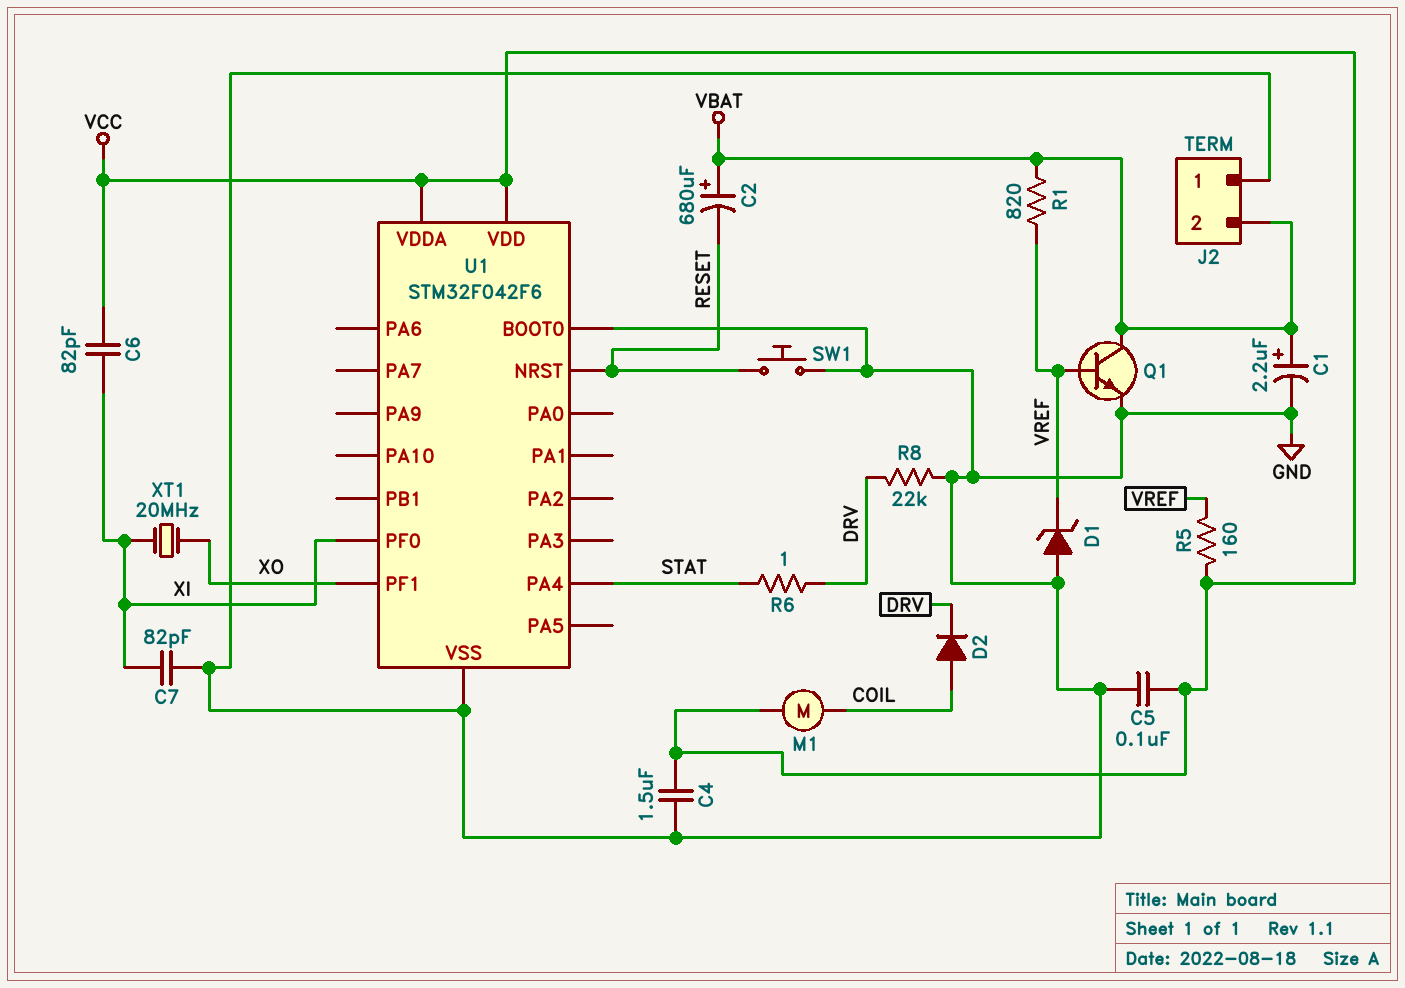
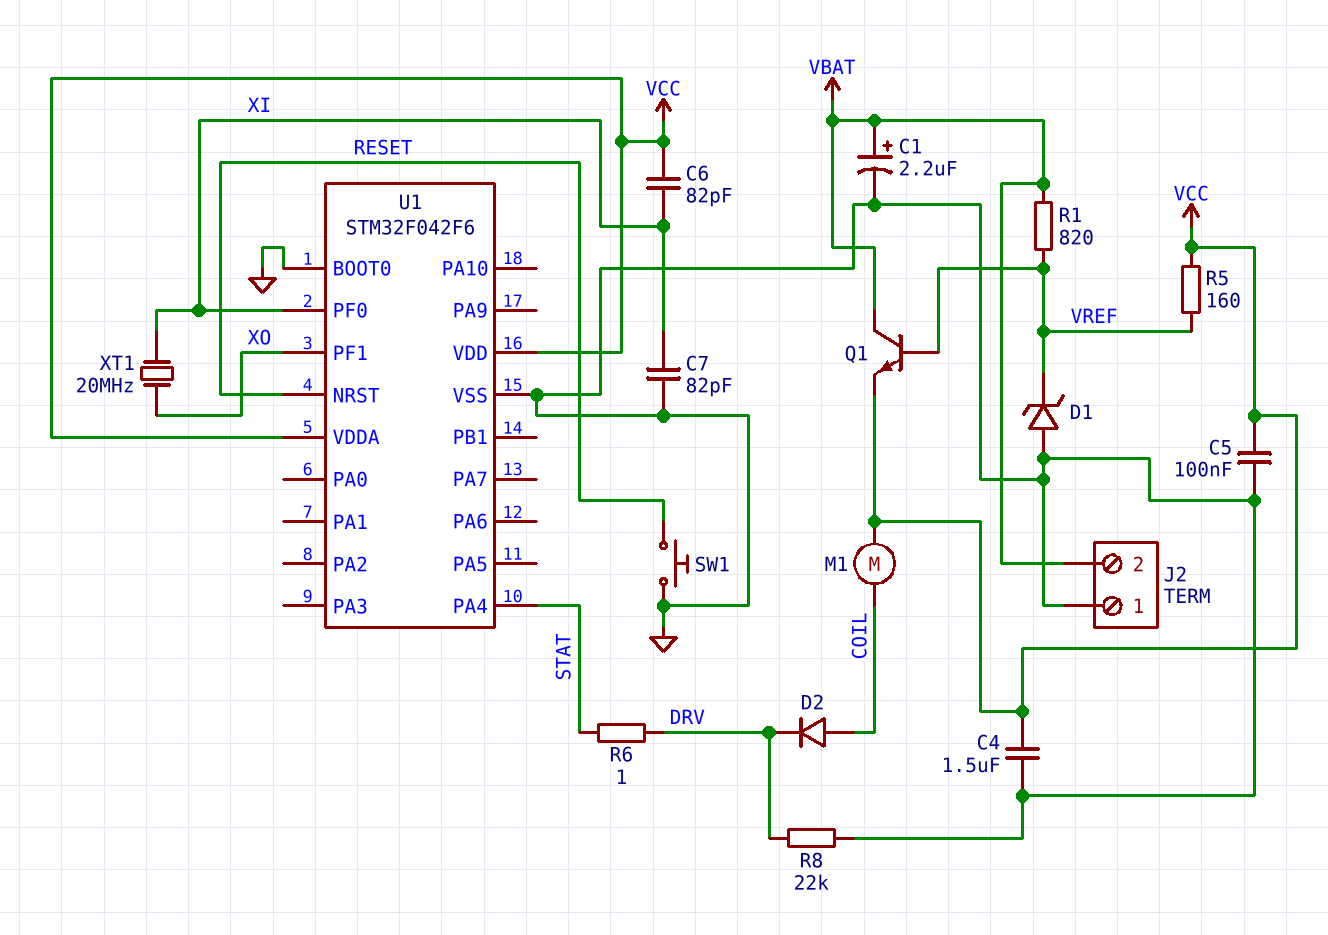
C2: 680uF (plus VBAT, minus RESET) -> none
Q1: NPN (B VREF, C VBAT, E GND) -> NPN (B VREF, C VBAT, E VCC)

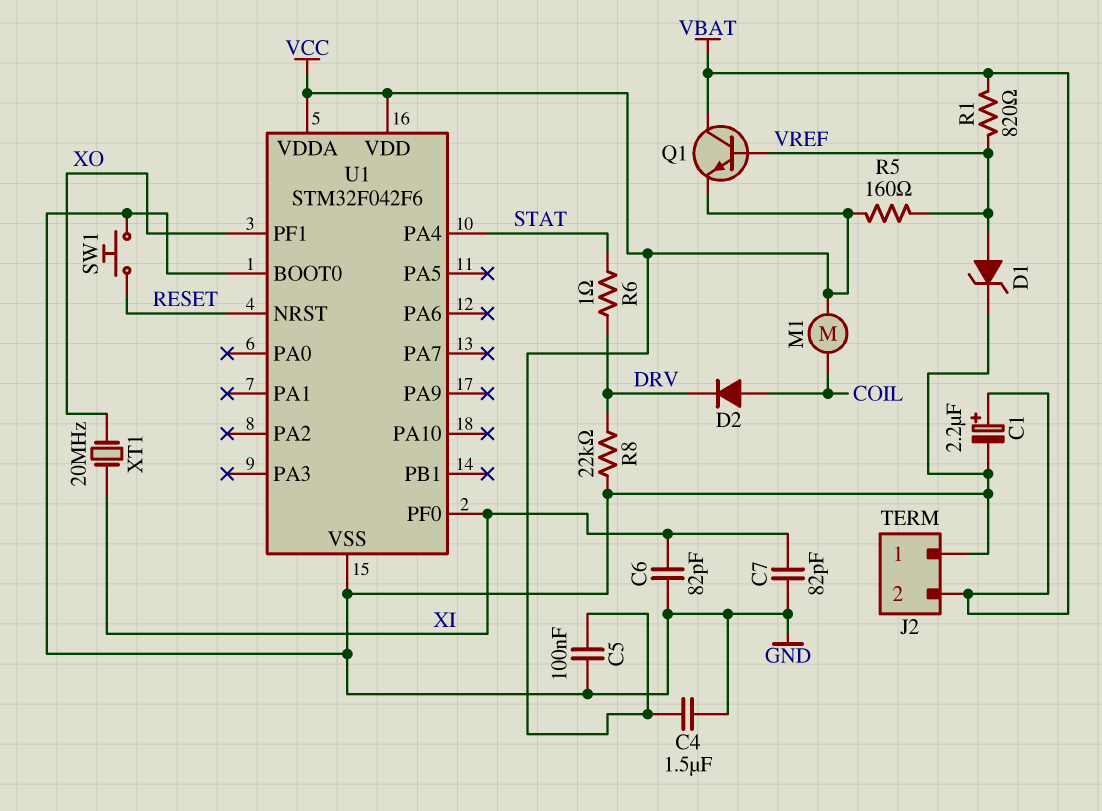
C6: 82pF (VCC, XI) -> 82pF (GND, XI)
D1: zener (A GND, K VREF) -> zener (A VREF, K GND)

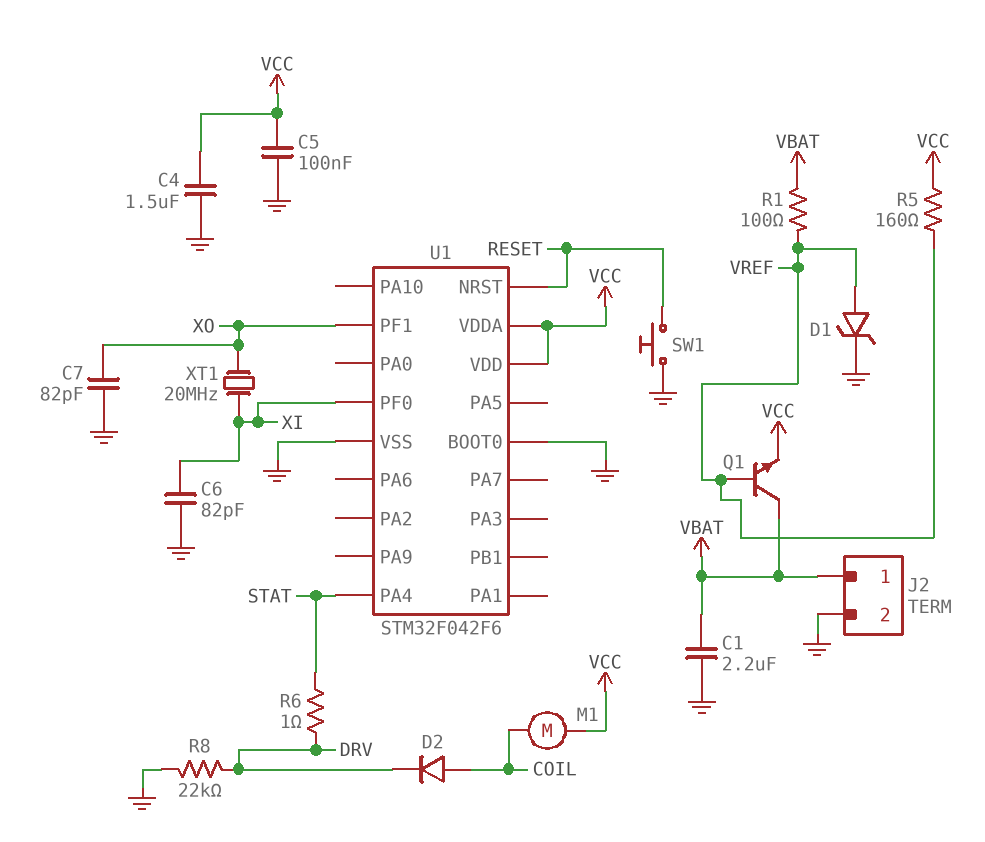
C1: 2.2uF (plus VBAT, minus GND) -> 2.2uF (GND, VBAT)
C7: 82pF (GND, XI) -> 82pF (GND, XO)
J2 pin 1: GND -> VBAT
J2 pin 2: VBAT -> GND
R1: 820 (VBAT, VREF) -> 100 (VBAT, VREF)

